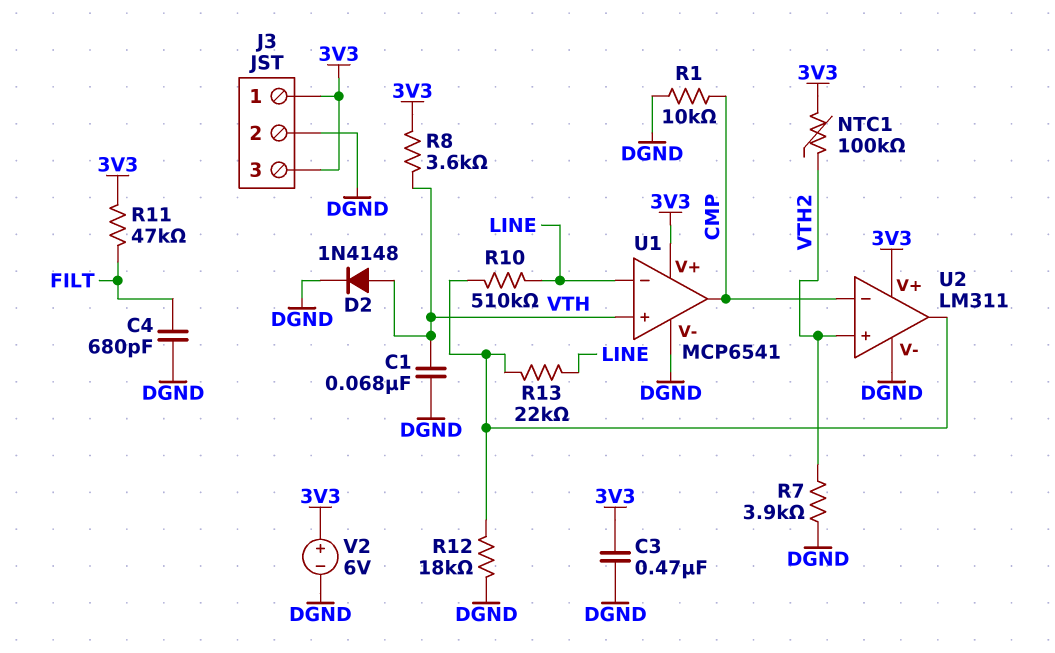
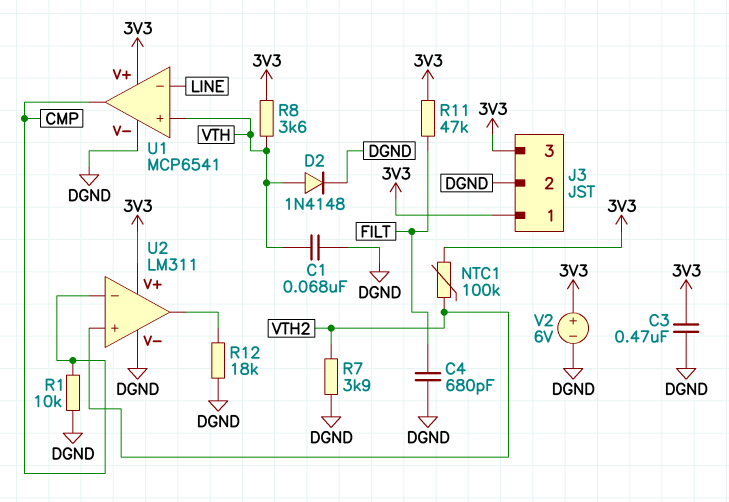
R10: 510k (LINE, U2/out) -> none
R13: 22k (LINE, U2/out) -> none

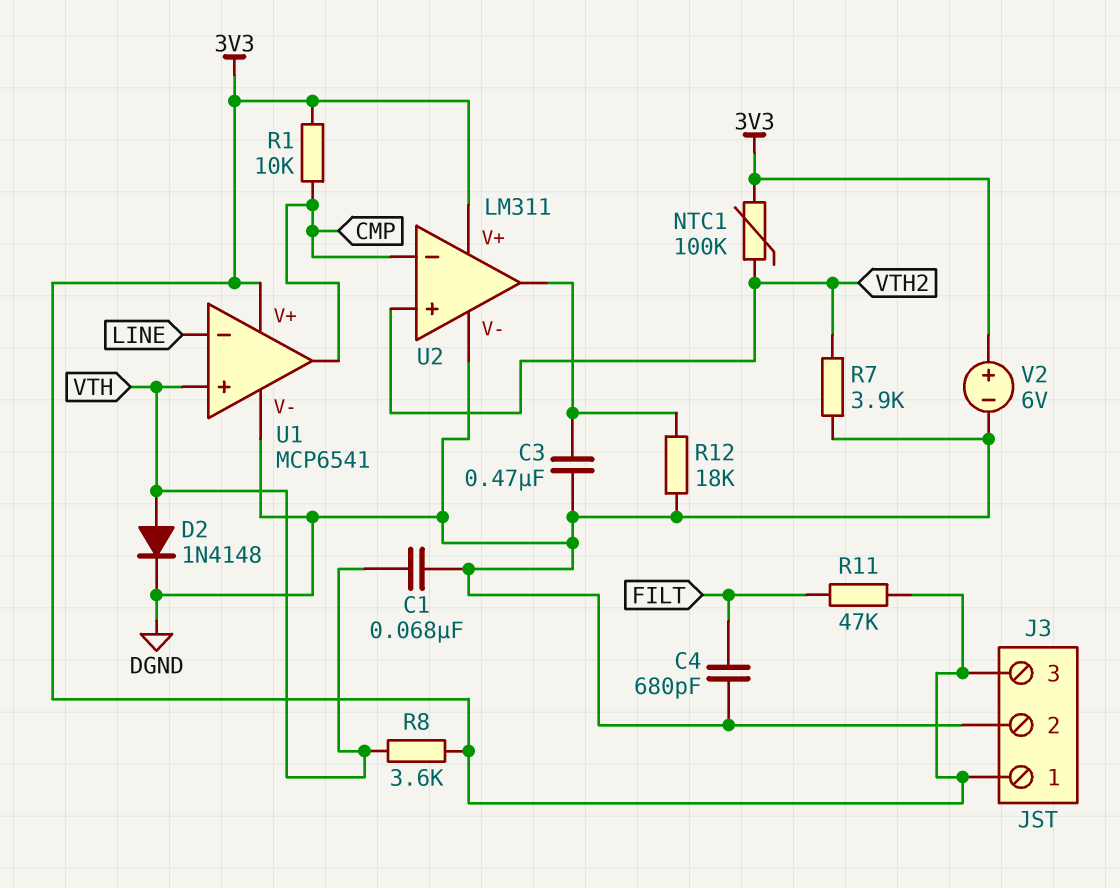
C3: 470nF (3V3, DGND) -> 470nF (DGND, U2/out)
R1: 10k (CMP, DGND) -> 10k (3V3, CMP)

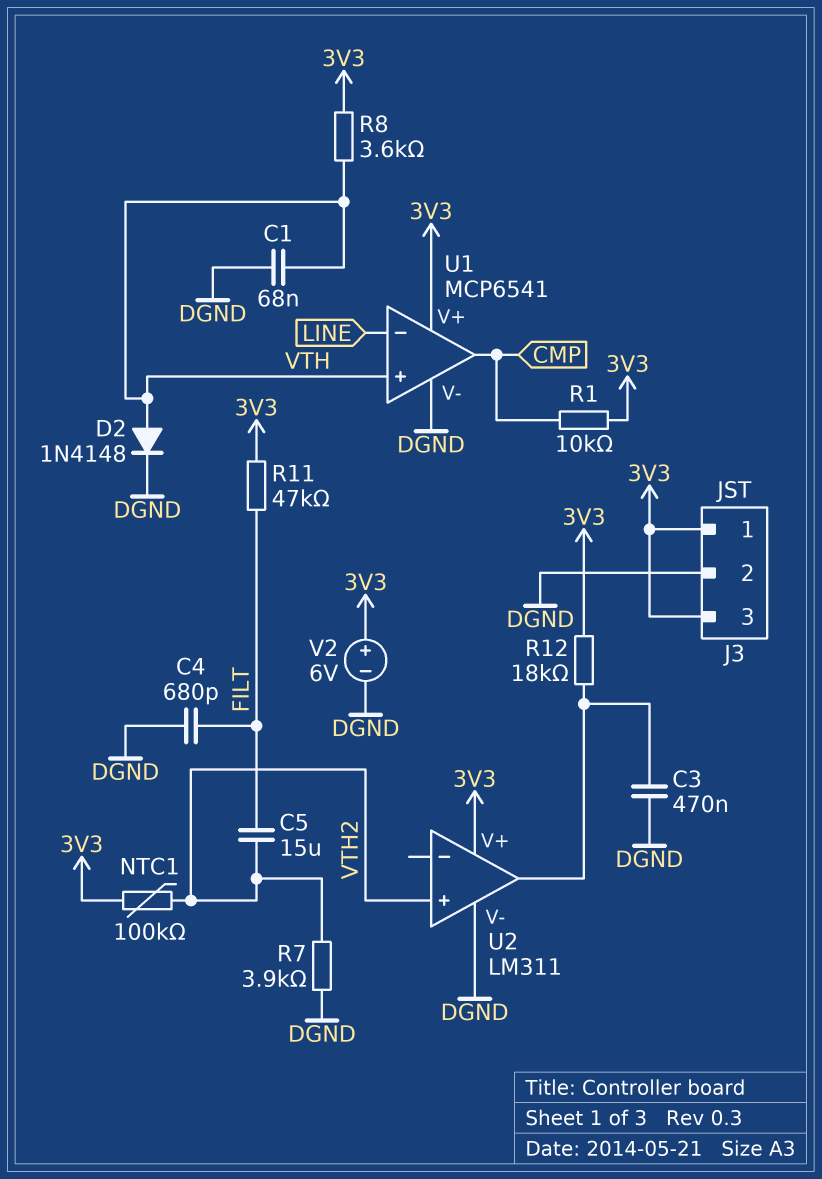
C5: none -> 15uF (FILT, VTH2)
R12: 18k (DGND, U2/out) -> 18k (3V3, U2/out)
U2 pin in-: CMP -> none

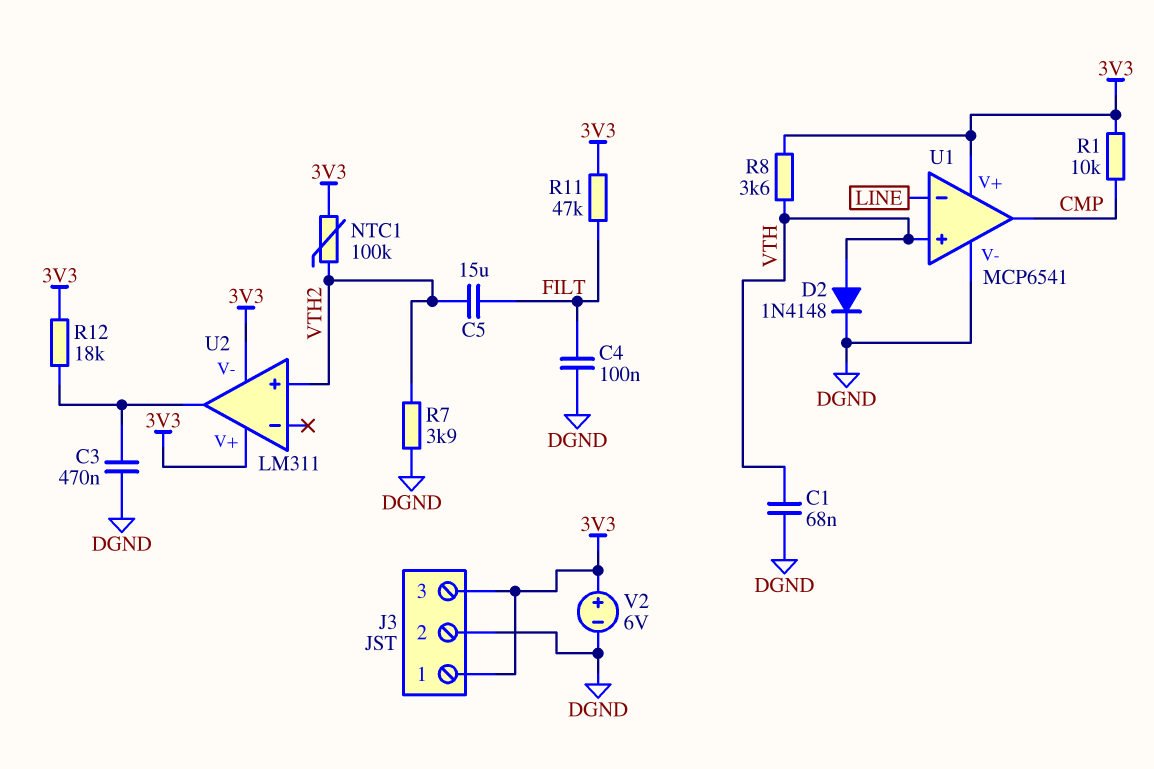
C4: 680pF (DGND, FILT) -> 100nF (DGND, FILT)
U2 pin V-: DGND -> 3V3

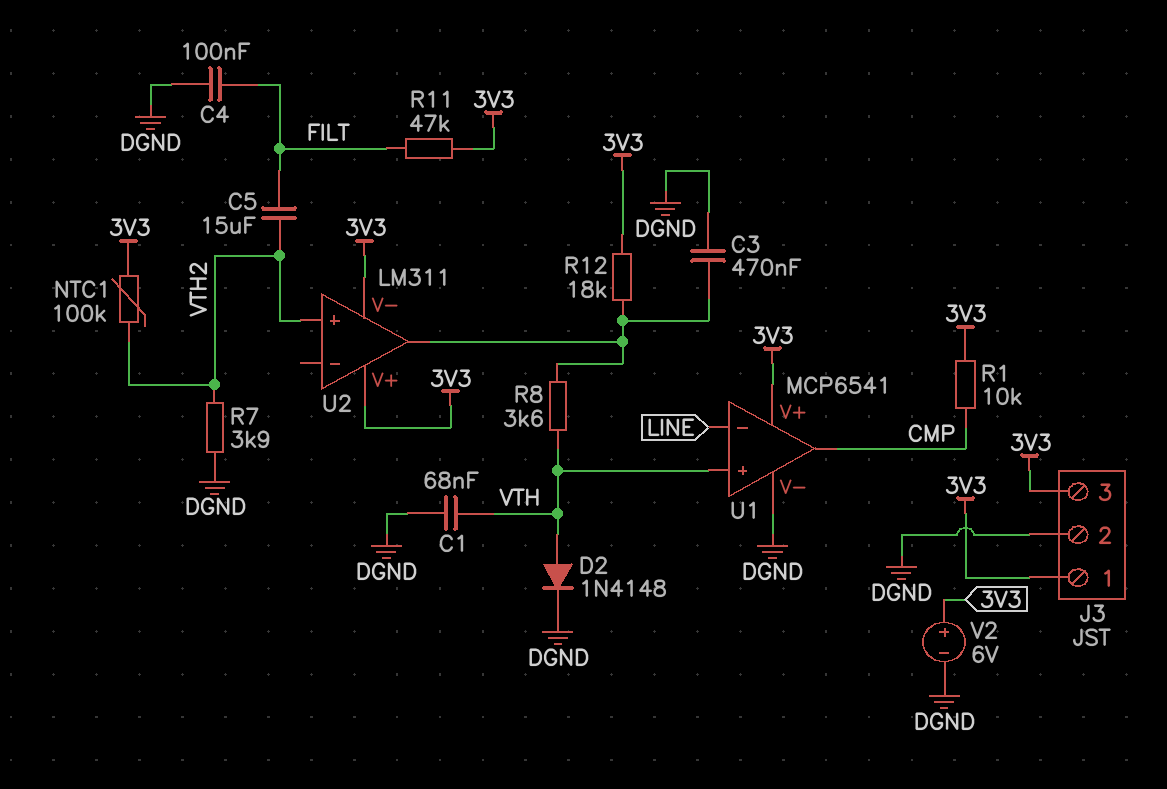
R8: 3.6k (3V3, VTH) -> 3.6k (U2/out, VTH)

